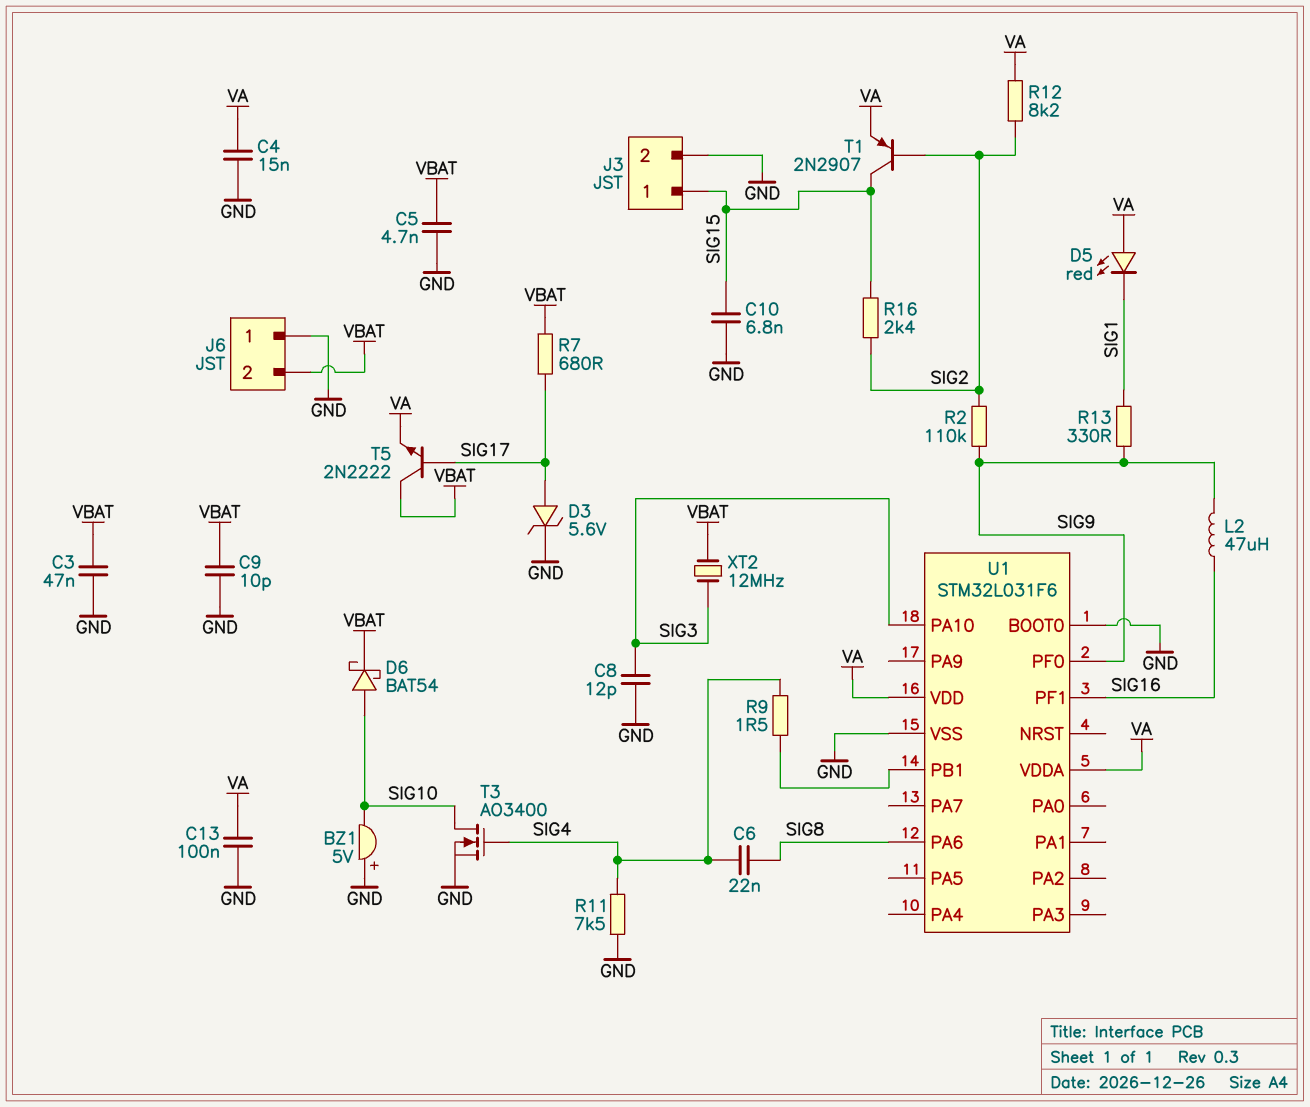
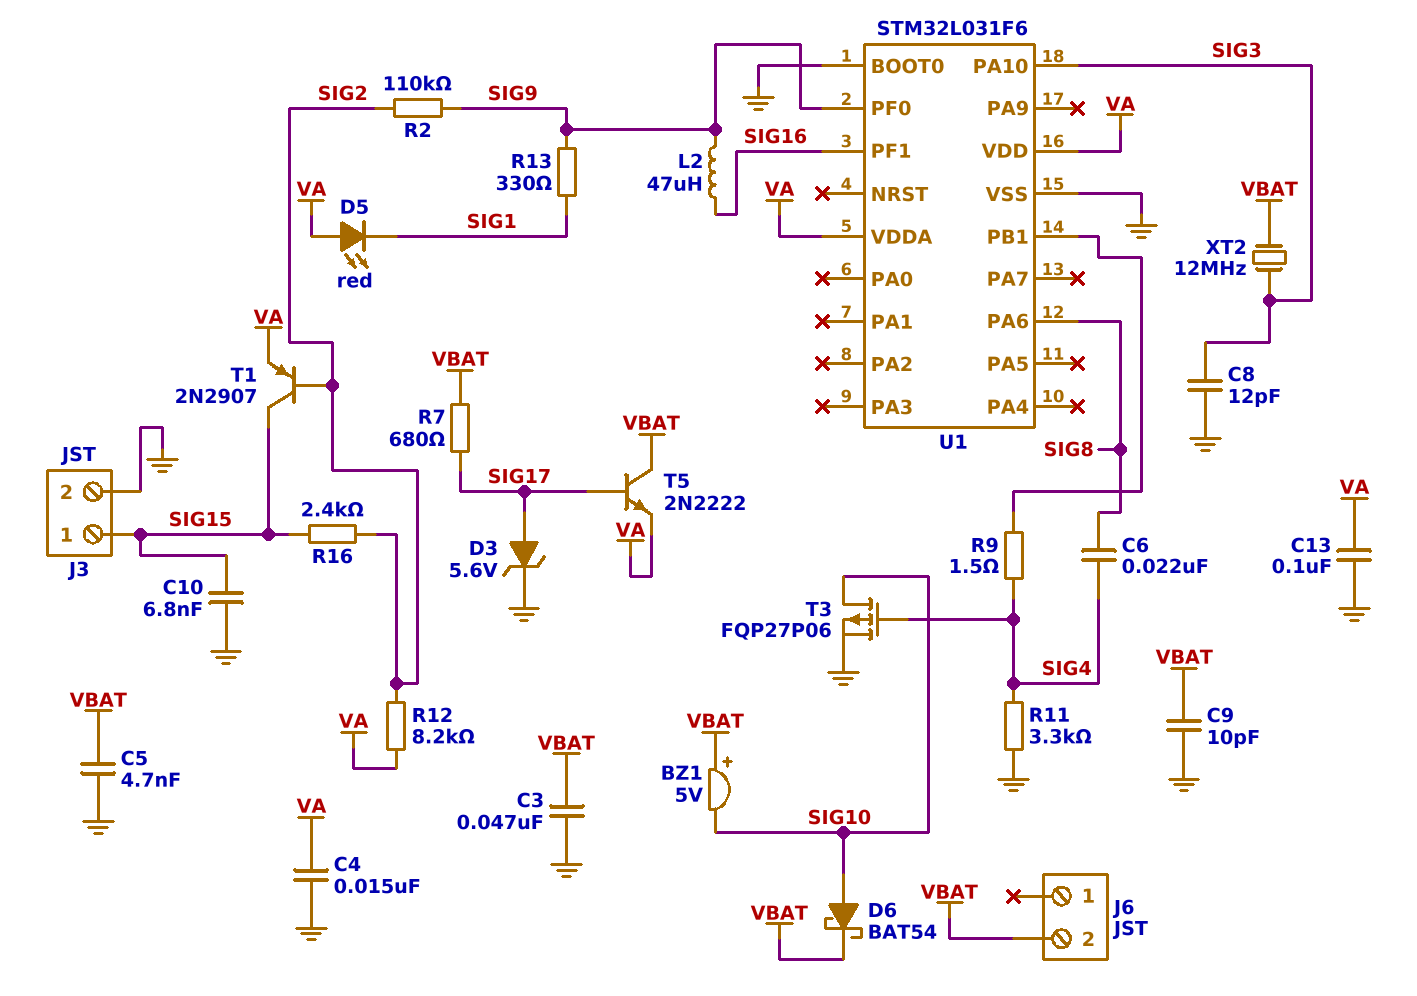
BZ1: buzzer 5V (plus GND, minus SIG10) -> buzzer 5V (plus VBAT, minus SIG10)
J6 pin 1: GND -> none
R11: 7.5k (GND, SIG4) -> 3.3k (GND, SIG4)
T3: NMOS AO3400 (G SIG4, D SIG10, S GND) -> PMOS FQP27P06 (G SIG4, D SIG10, S GND)

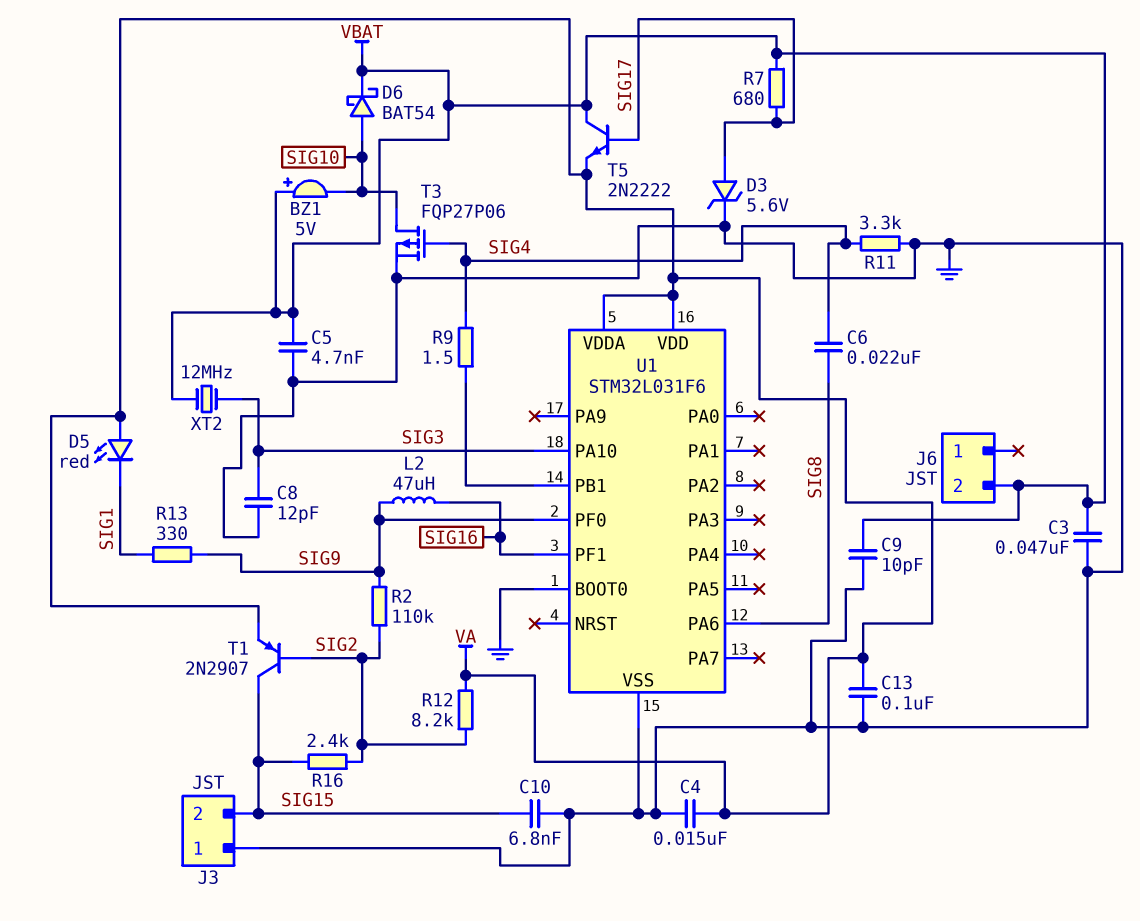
J3 pin 1: SIG15 -> GND
J3 pin 2: GND -> SIG15

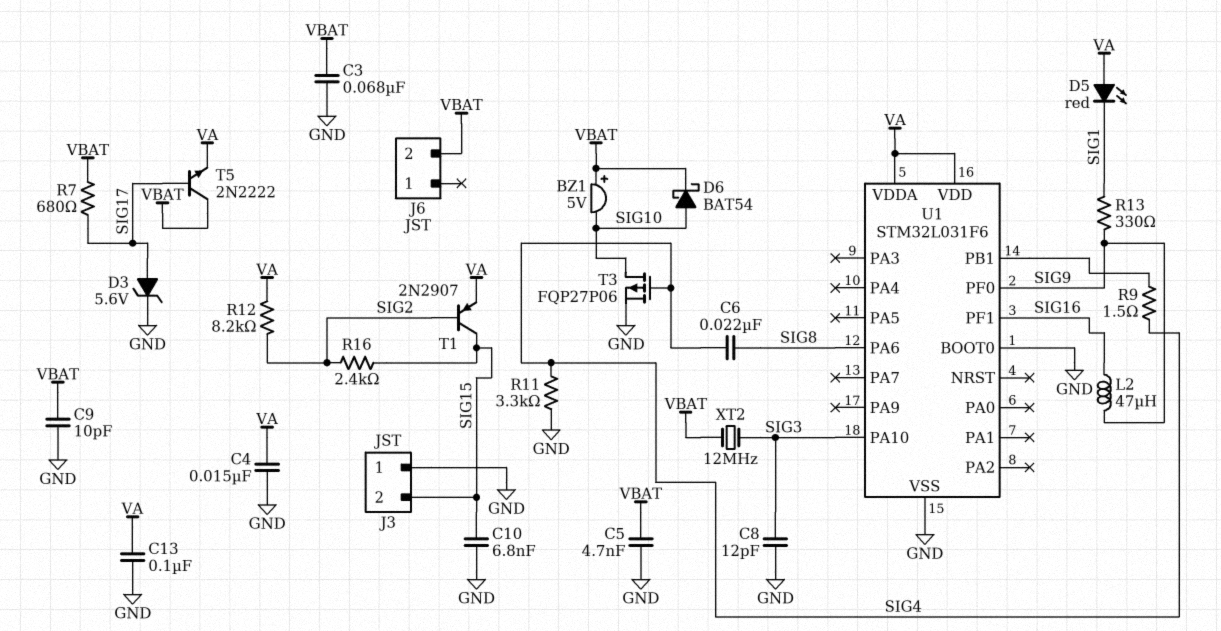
C3: 47nF (GND, VBAT) -> 68nF (GND, VBAT)
R2: 110k (SIG2, SIG9) -> none

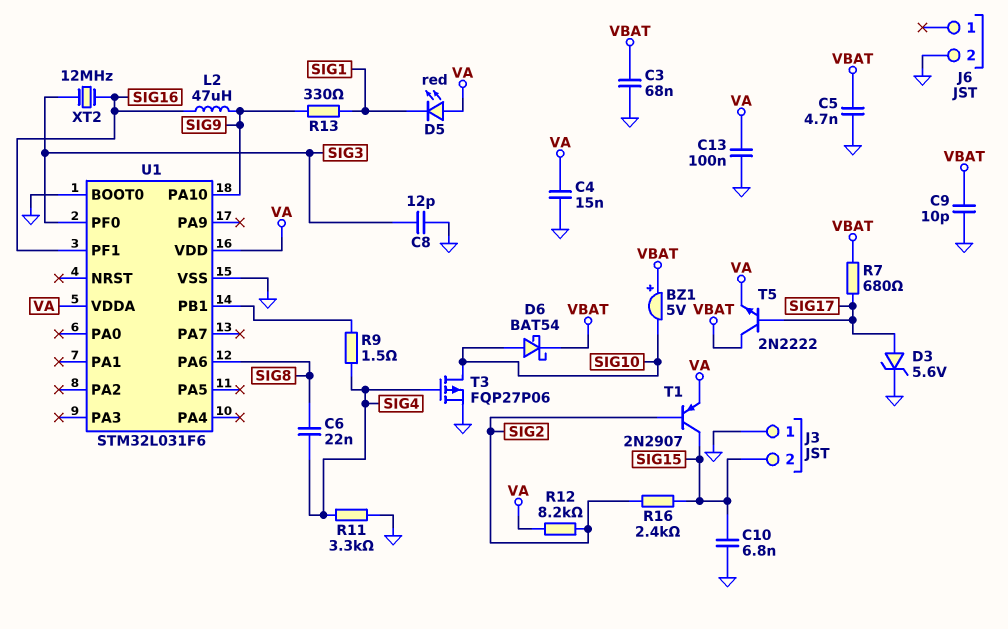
J6 pin 2: VBAT -> GND
U1 pin PA10: SIG3 -> SIG9
U1 pin PF0: SIG9 -> SIG3
XT2: 12MHz (SIG3, VBAT) -> 12MHz (SIG3, SIG16)

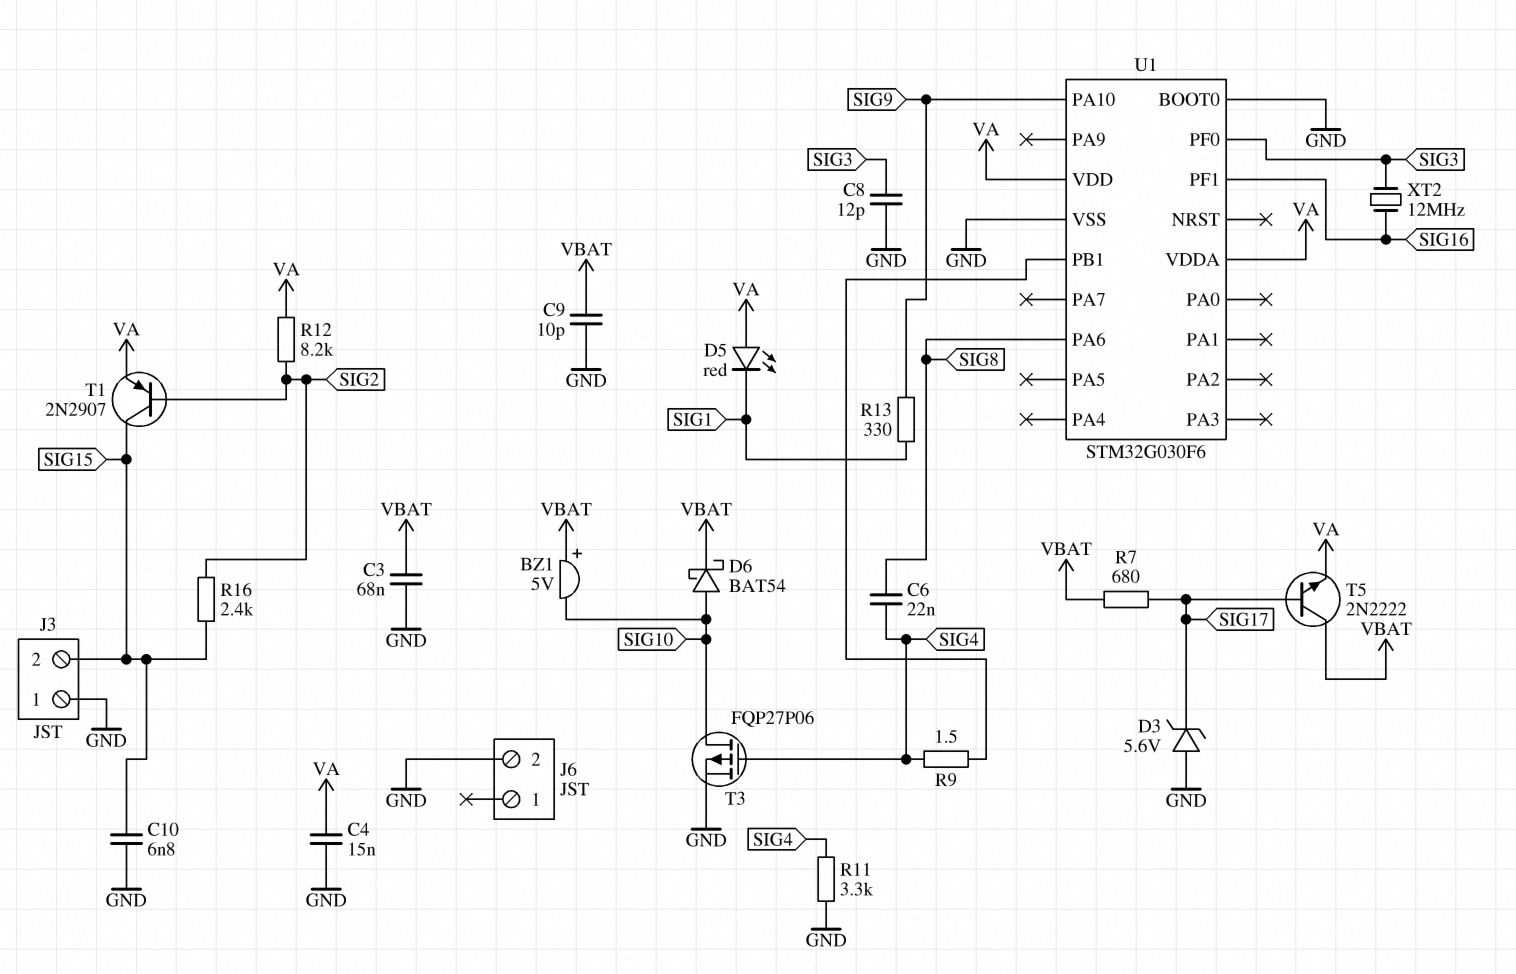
C5: 4.7nF (GND, VBAT) -> none
C13: 100nF (GND, VA) -> none
D3: zener 5.6V (A SIG17, K GND) -> zener 5.6V (A GND, K SIG17)
L2: 47uH (SIG9, SIG16) -> none
U1: STM32L031F6 -> STM32G030F6

